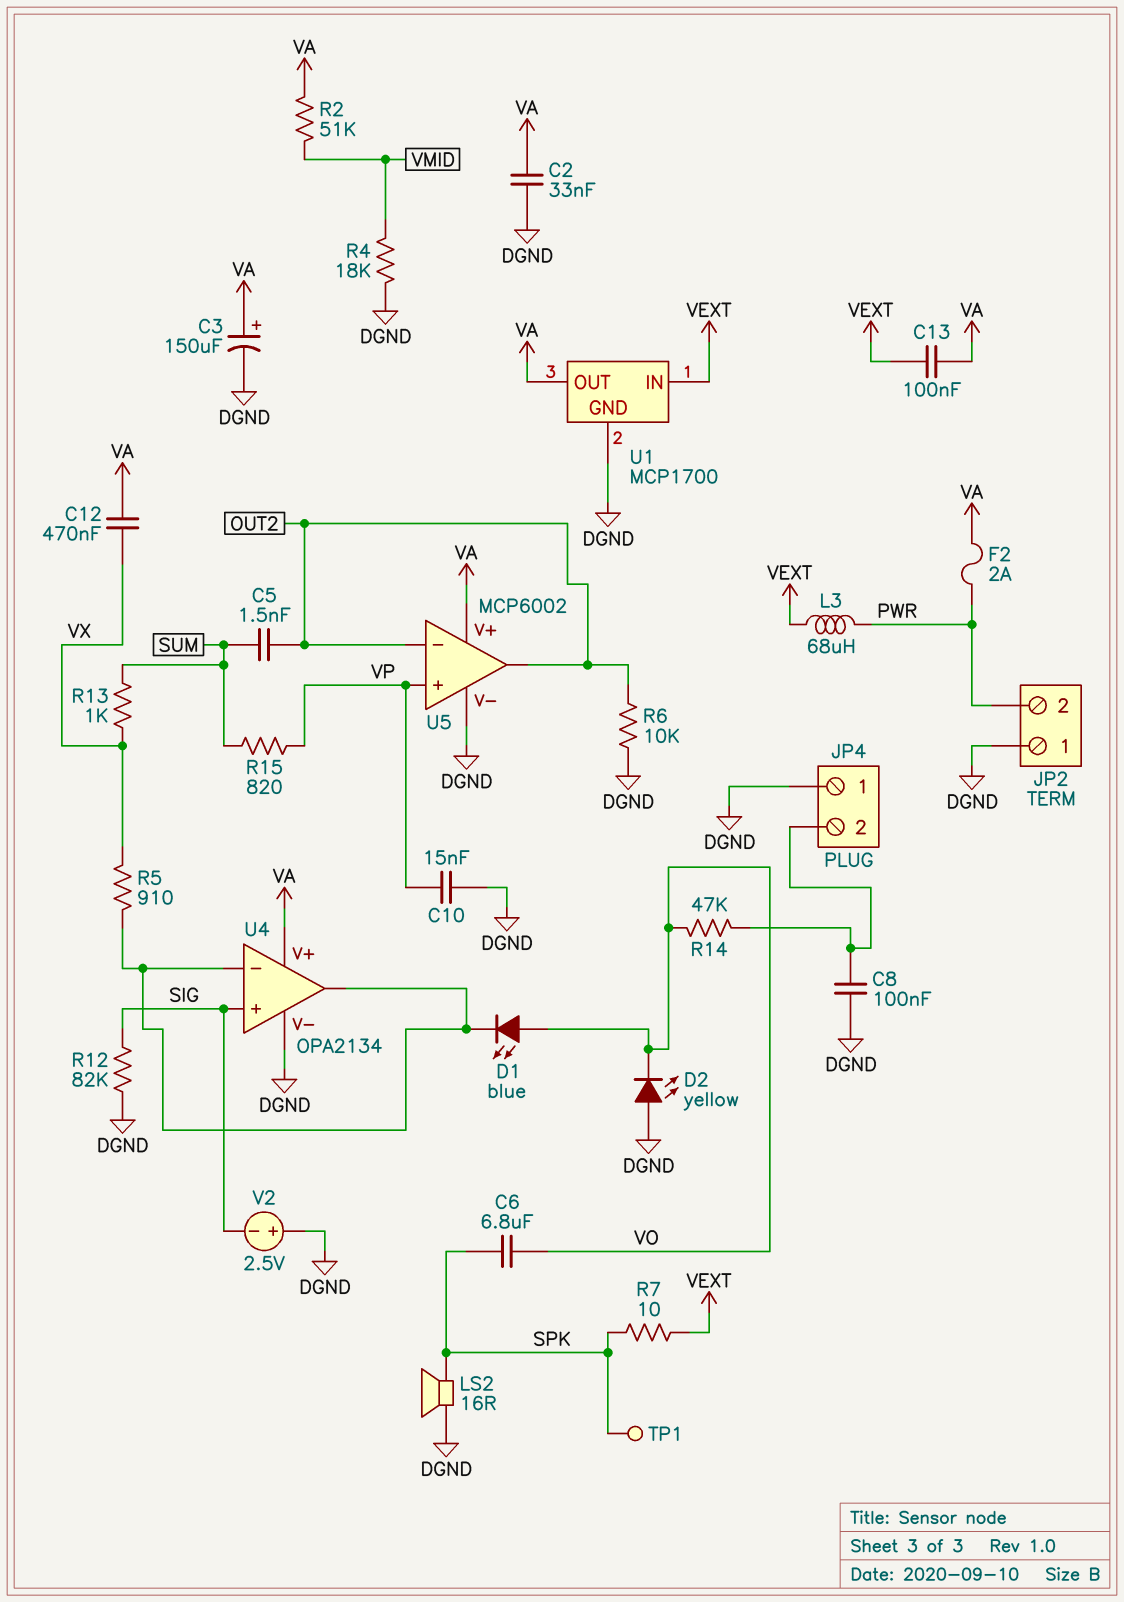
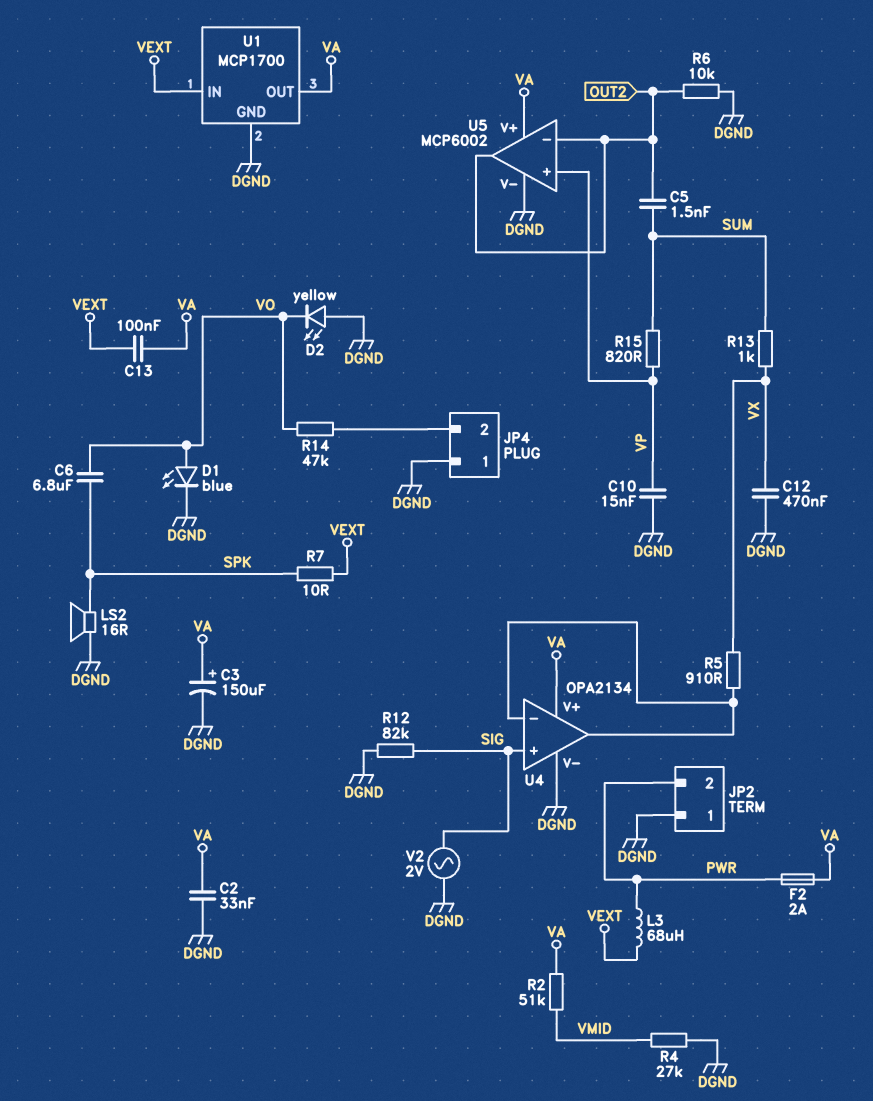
C8: 100nF (DGND, JP4/2) -> none
C12: 470nF (VA, VX) -> 470nF (DGND, VX)
D1: LED blue (A VO, K U4/in-) -> LED blue (A VO, K DGND)
R4: 18k (DGND, VMID) -> 27k (DGND, VMID)
TP1: test point (SPK) -> none
V2: 2.5V (plus DGND, minus SIG) -> AC 2V (DGND, SIG)

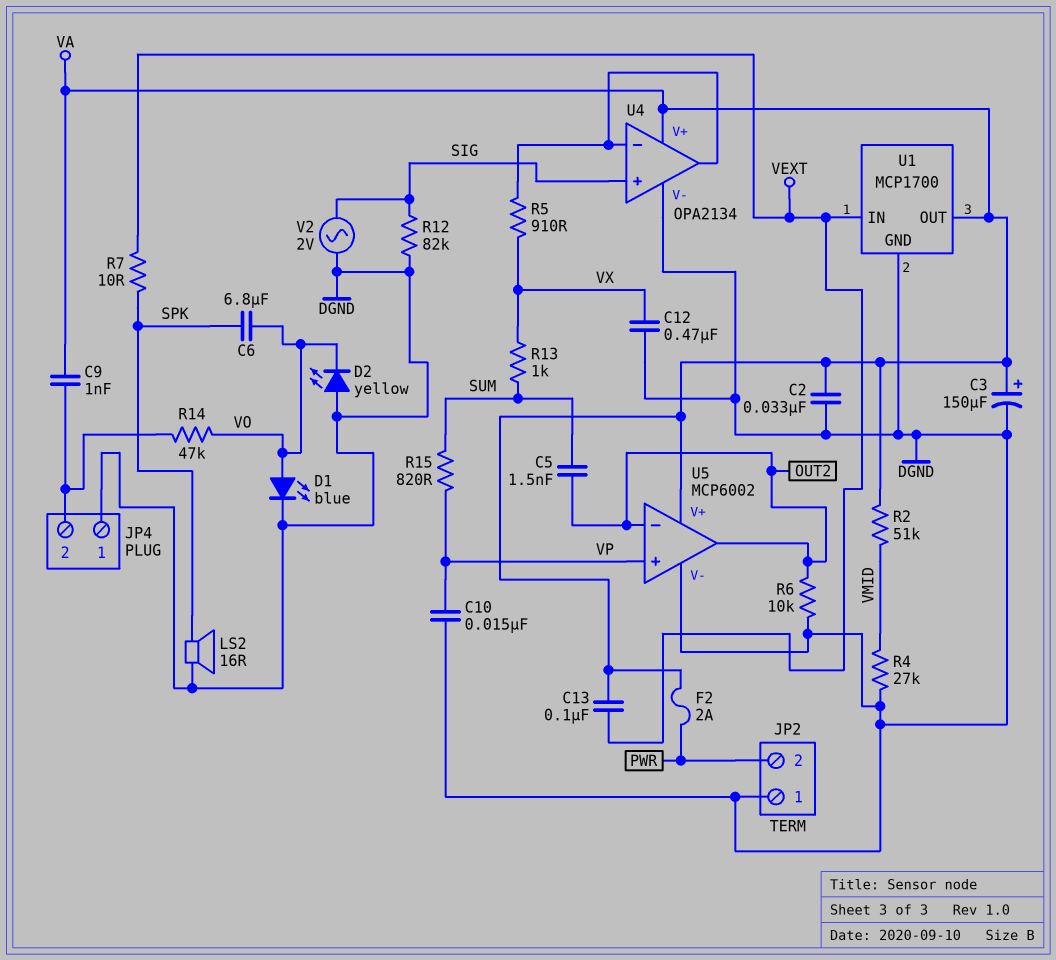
C9: none -> 1nF (JP4/2, VA)
L3: 68uH (PWR, VEXT) -> none

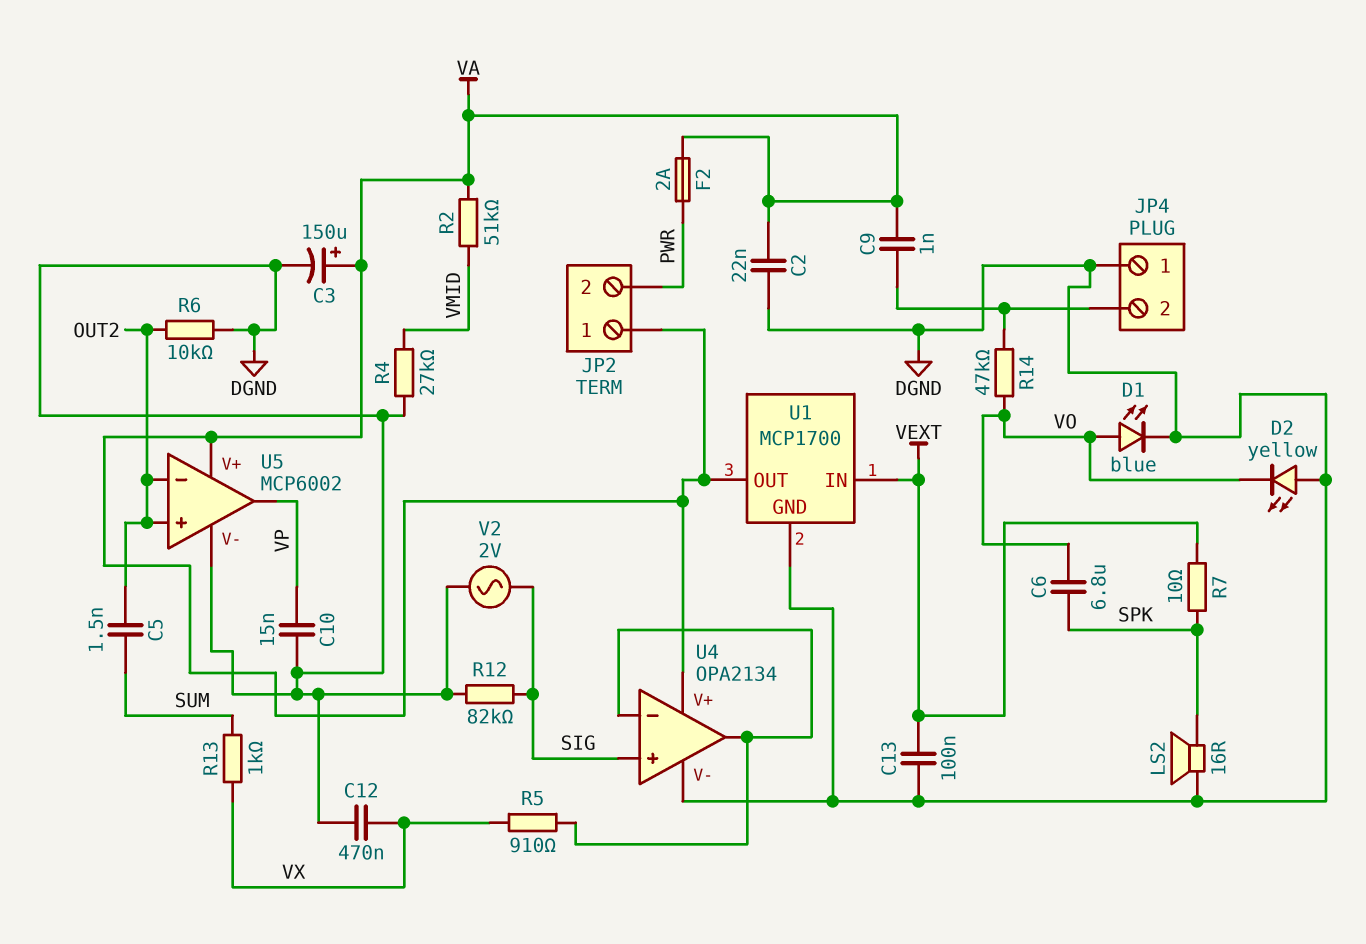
C2: 33nF (DGND, VA) -> 22nF (DGND, VA)
C13: 100nF (VA, VEXT) -> 100nF (DGND, VEXT)
JP2 pin 1: DGND -> VA
R15: 820 (SUM, VP) -> none
U5 pin in+: VP -> OUT2
U5 pin out: OUT2 -> VP

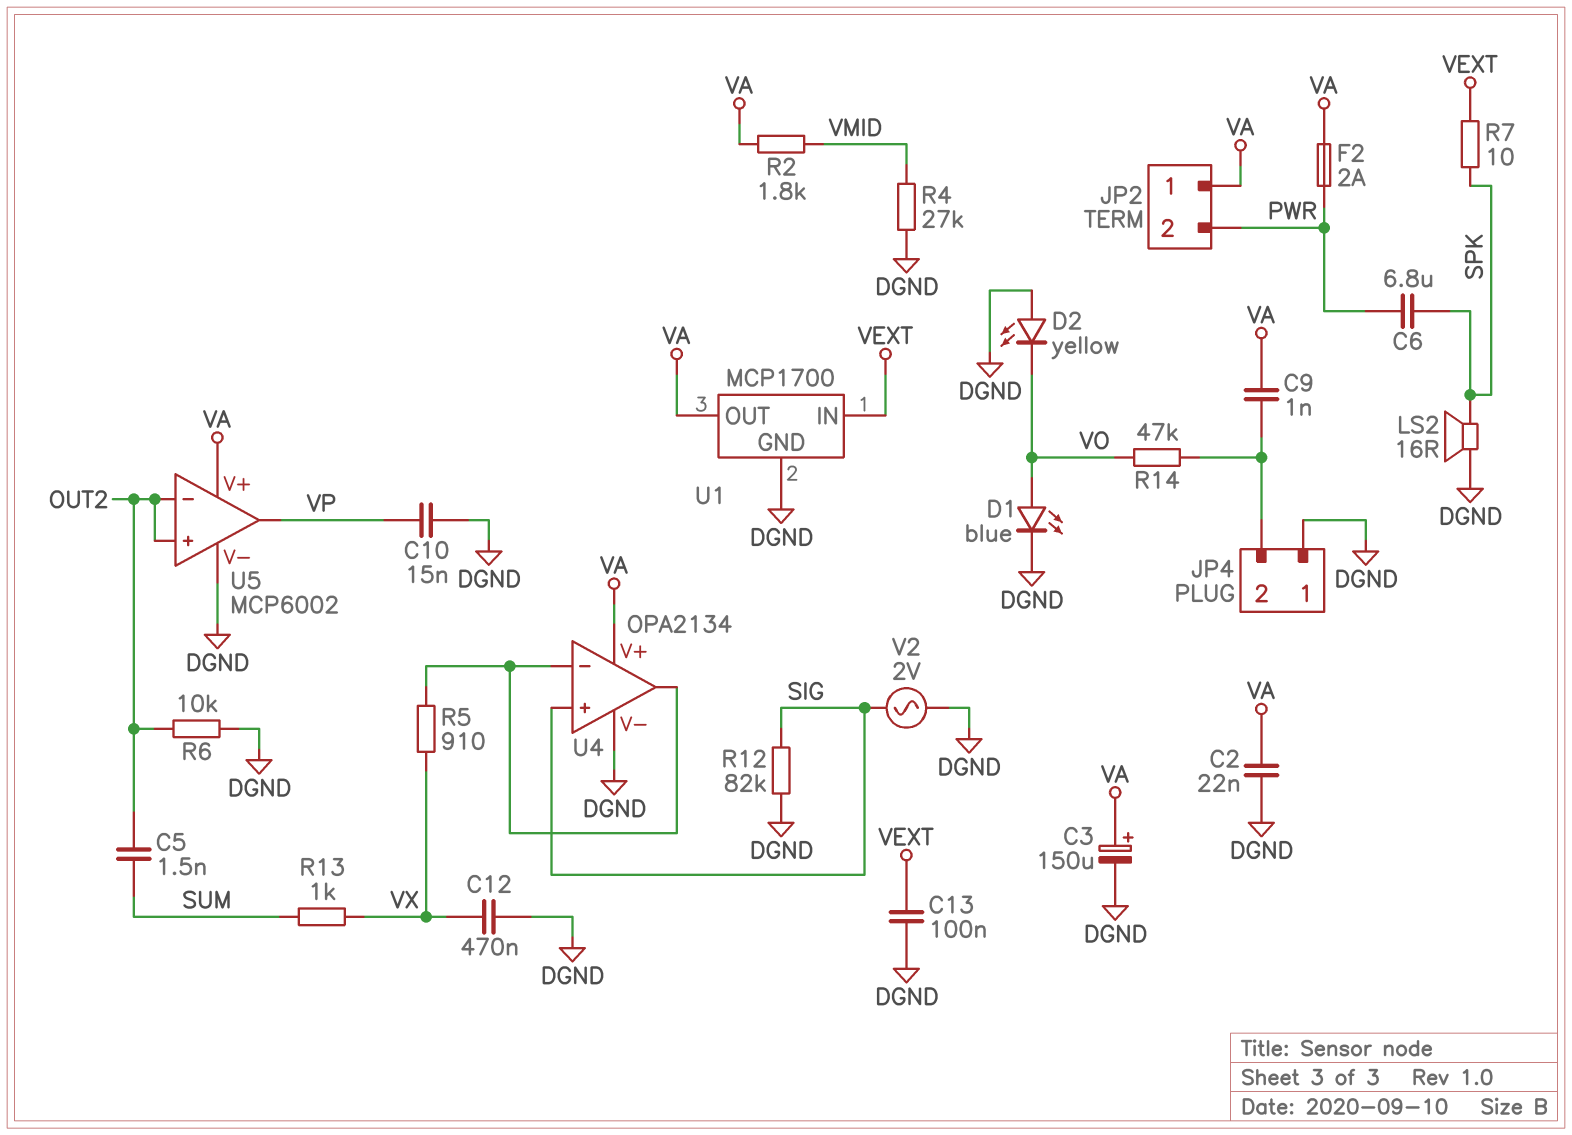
C6: 6.8uF (SPK, VO) -> 6.8uF (PWR, SPK)
R2: 51k (VA, VMID) -> 1.8k (VA, VMID)

